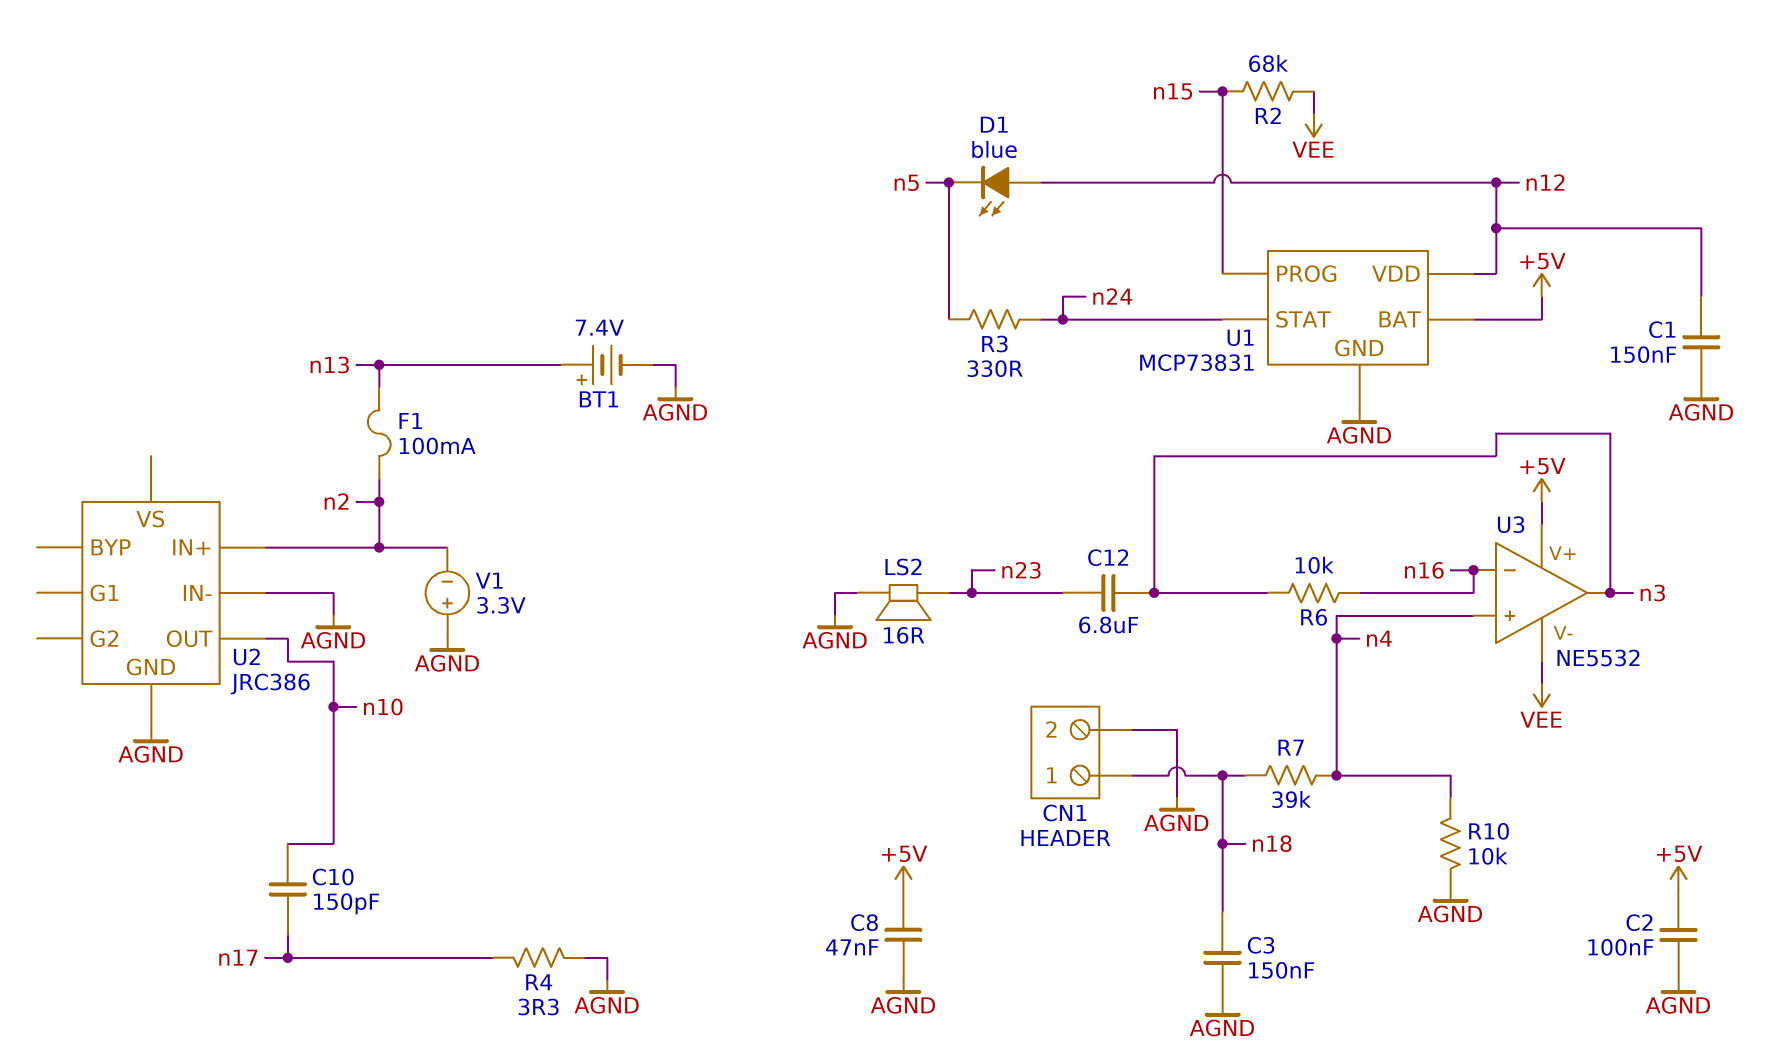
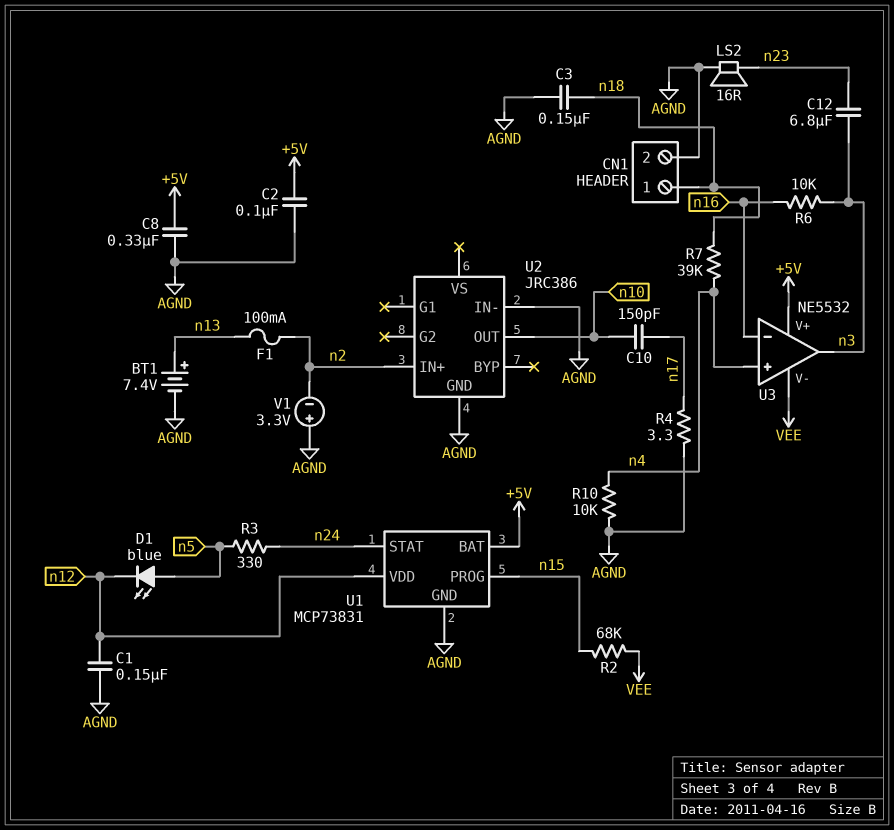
C8: 47nF (+5V, AGND) -> 330nF (+5V, AGND)
D1: LED blue (A n12, K n5) -> LED blue (A n5, K n12)

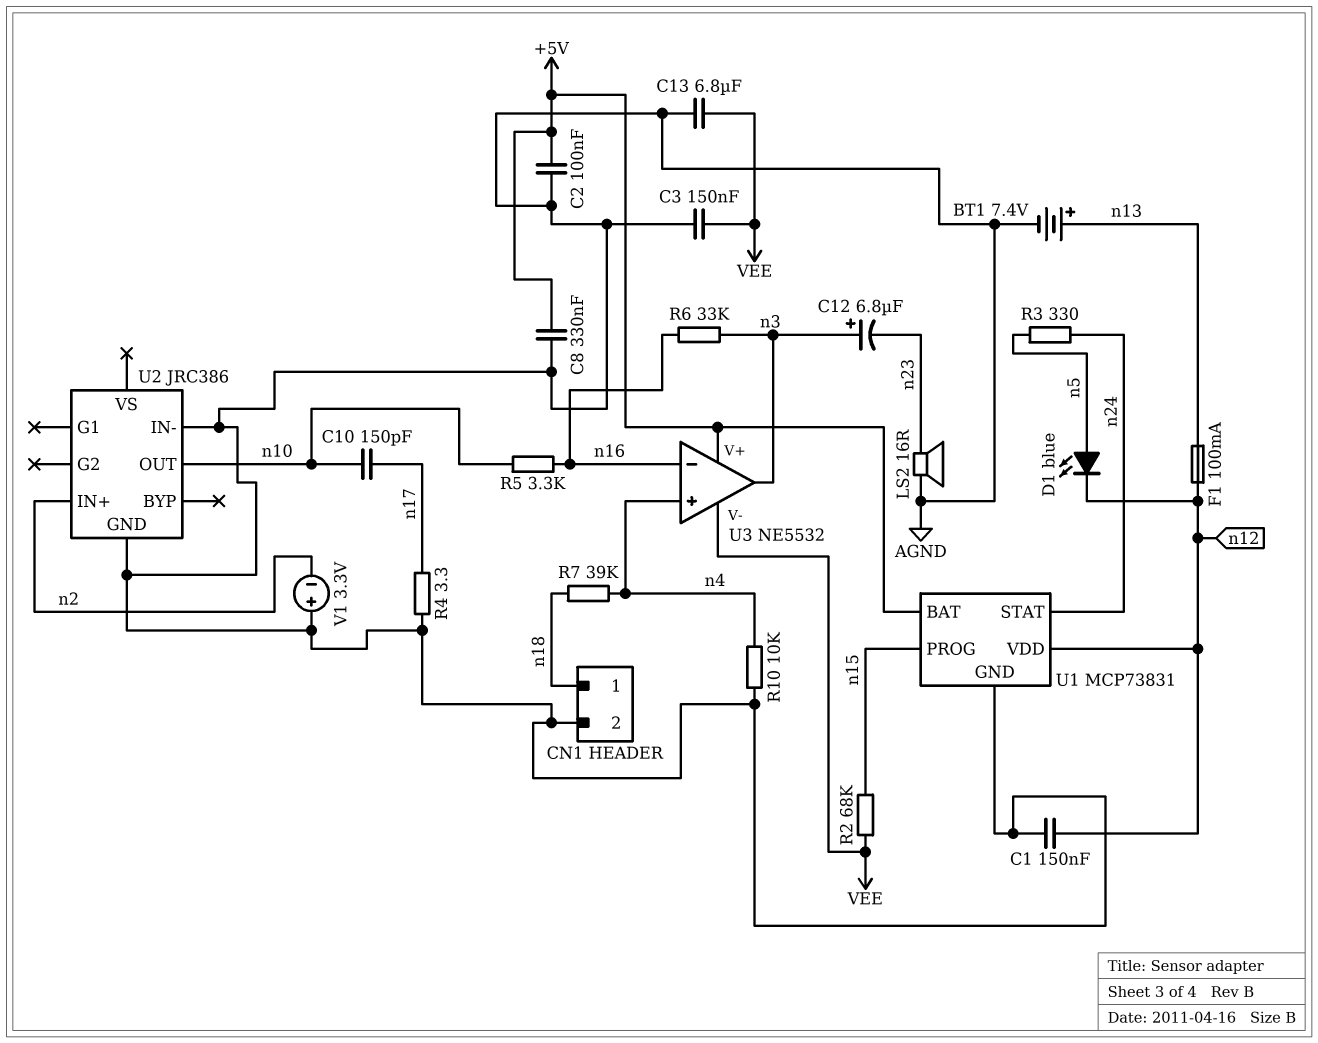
C3: 150nF (AGND, n18) -> 150nF (AGND, VEE)
C12: 6.8uF (n3, n23) -> 6.8uF (plus n3, minus n23)
C13: none -> 6.8uF (AGND, VEE)
F1: 100mA (n2, n13) -> 100mA (n12, n13)
R5: none -> 3.3k (n10, n16)
R6: 10k (n3, n16) -> 33k (n3, n16)

